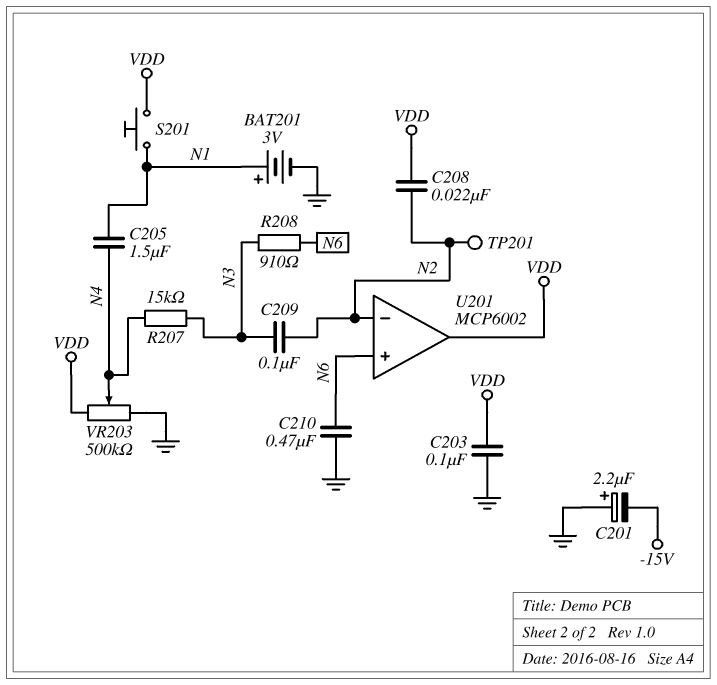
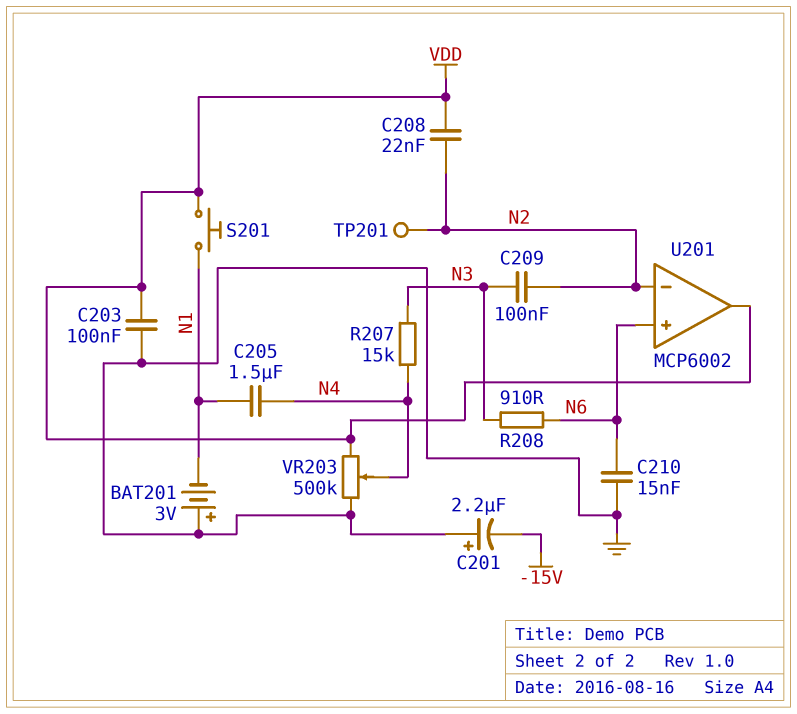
BAT201: 3V (plus N1, minus GND) -> 3V (plus GND, minus N1)
C210: 470nF (GND, N6) -> 15nF (GND, N6)

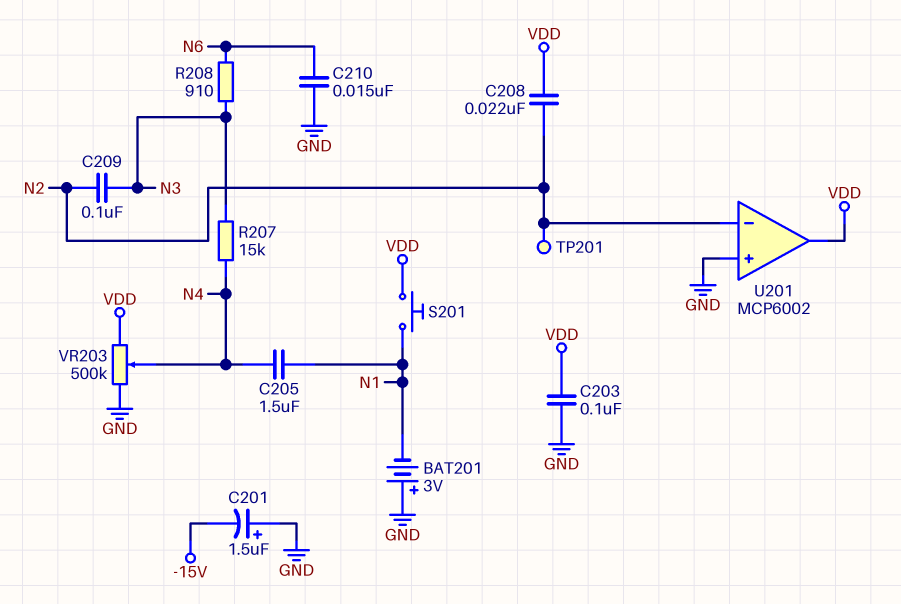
C201: 2.2uF (plus GND, minus -15V) -> 1.5uF (plus GND, minus -15V)
U201 pin in+: N6 -> GND

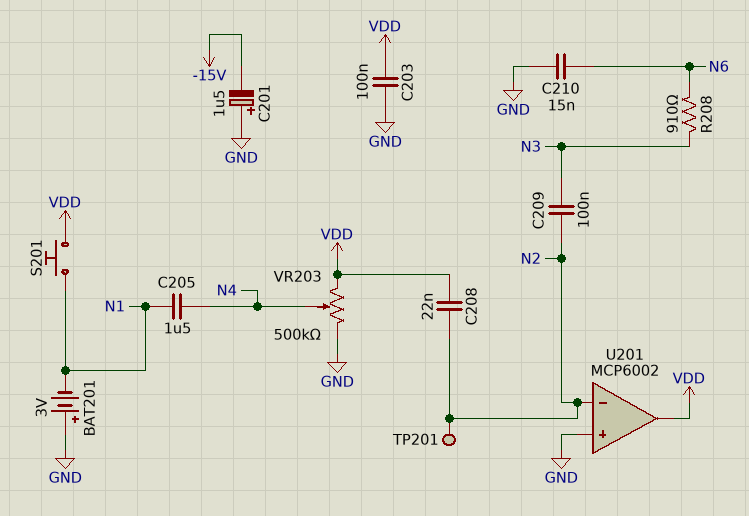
R207: 15k (N3, N4) -> none

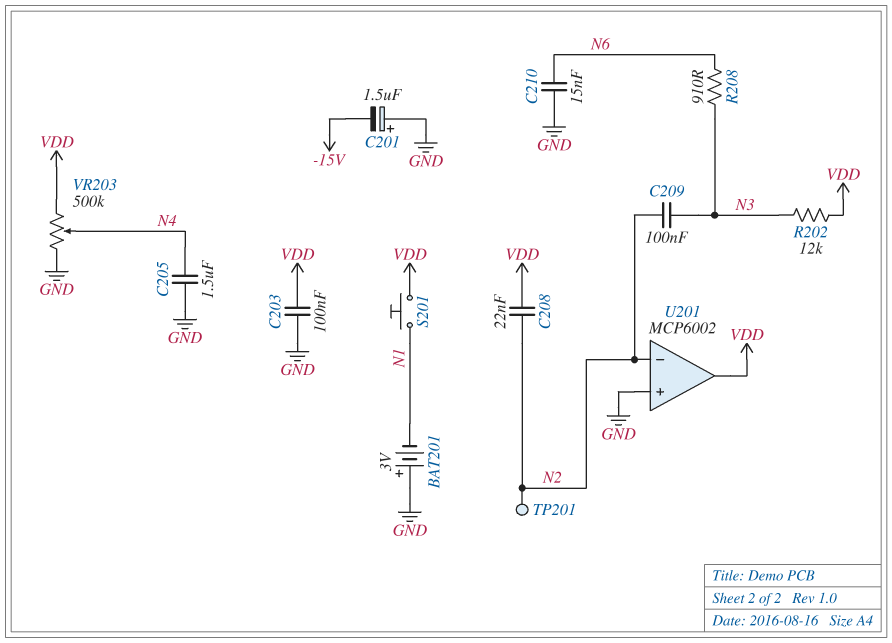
C205: 1.5uF (N1, N4) -> 1.5uF (GND, N4)
R202: none -> 12k (N3, VDD)

